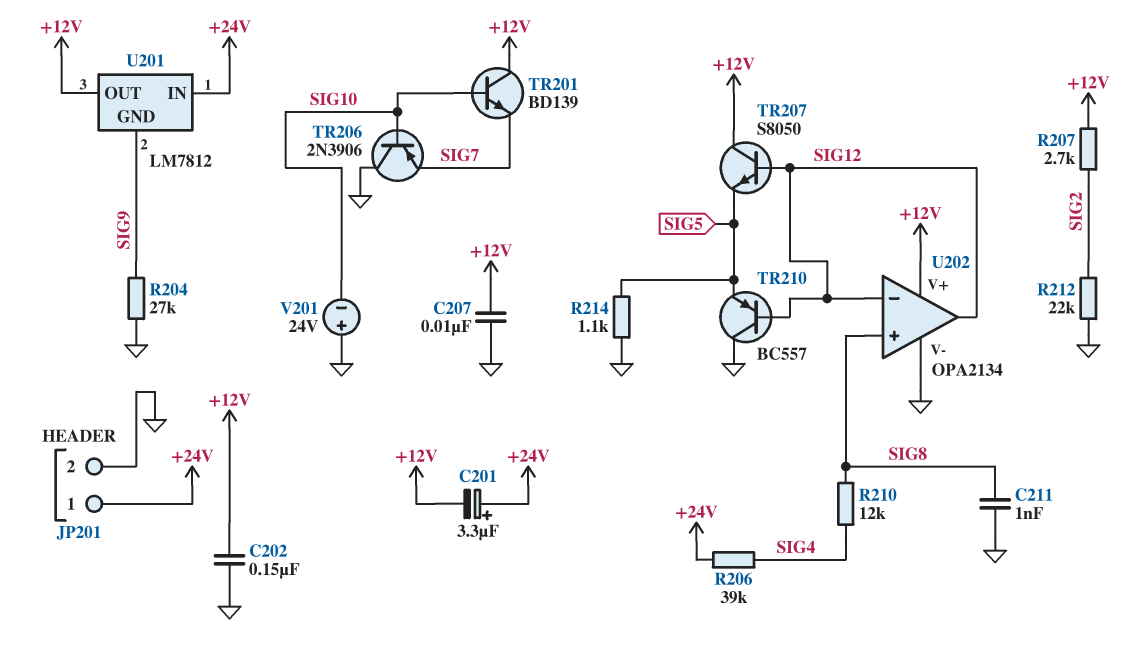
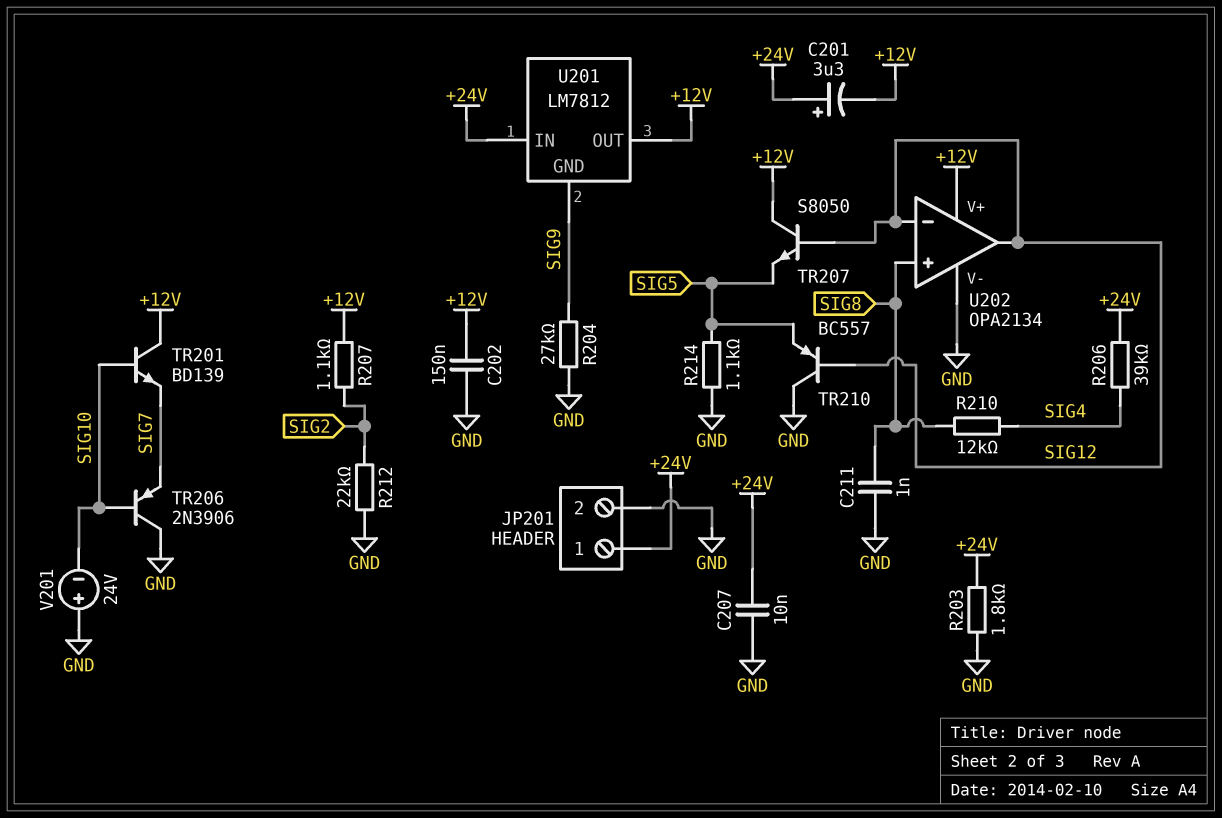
C207: 10nF (+12V, GND) -> 10nF (+24V, GND)
R203: none -> 1.8k (+24V, GND)
R207: 2.7k (+12V, SIG2) -> 1.1k (+12V, SIG2)

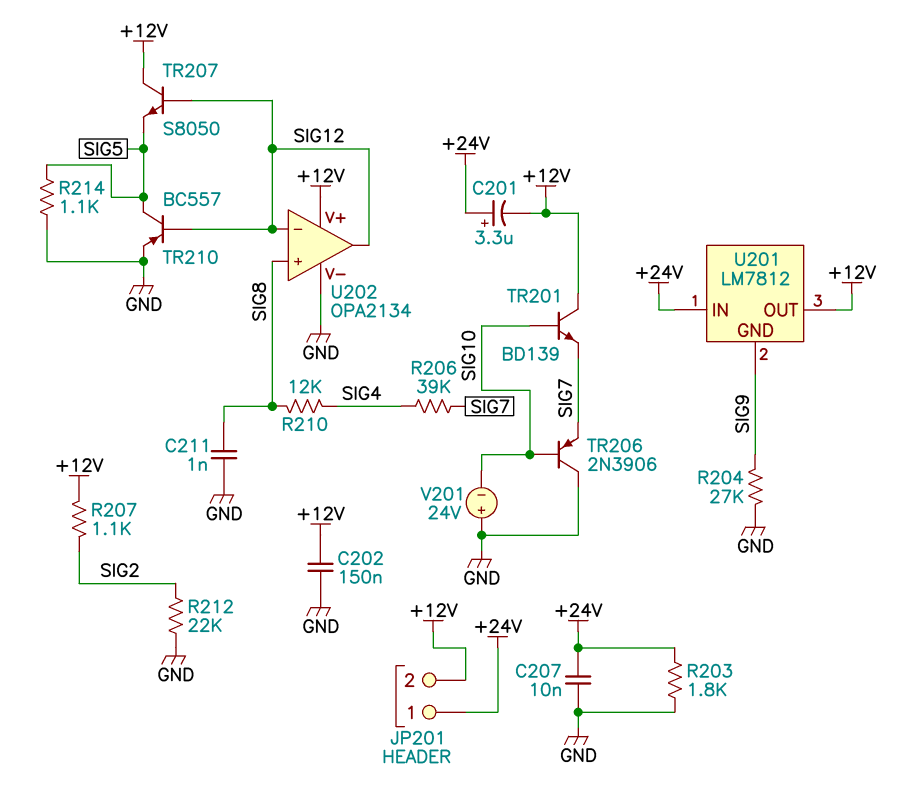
JP201 pin 2: GND -> +12V
R206: 39k (+24V, SIG4) -> 39k (SIG4, SIG7)
TR210: PNP BC557 (B SIG12, C GND, E SIG5) -> PNP BC557 (B SIG12, C SIG5, E GND)

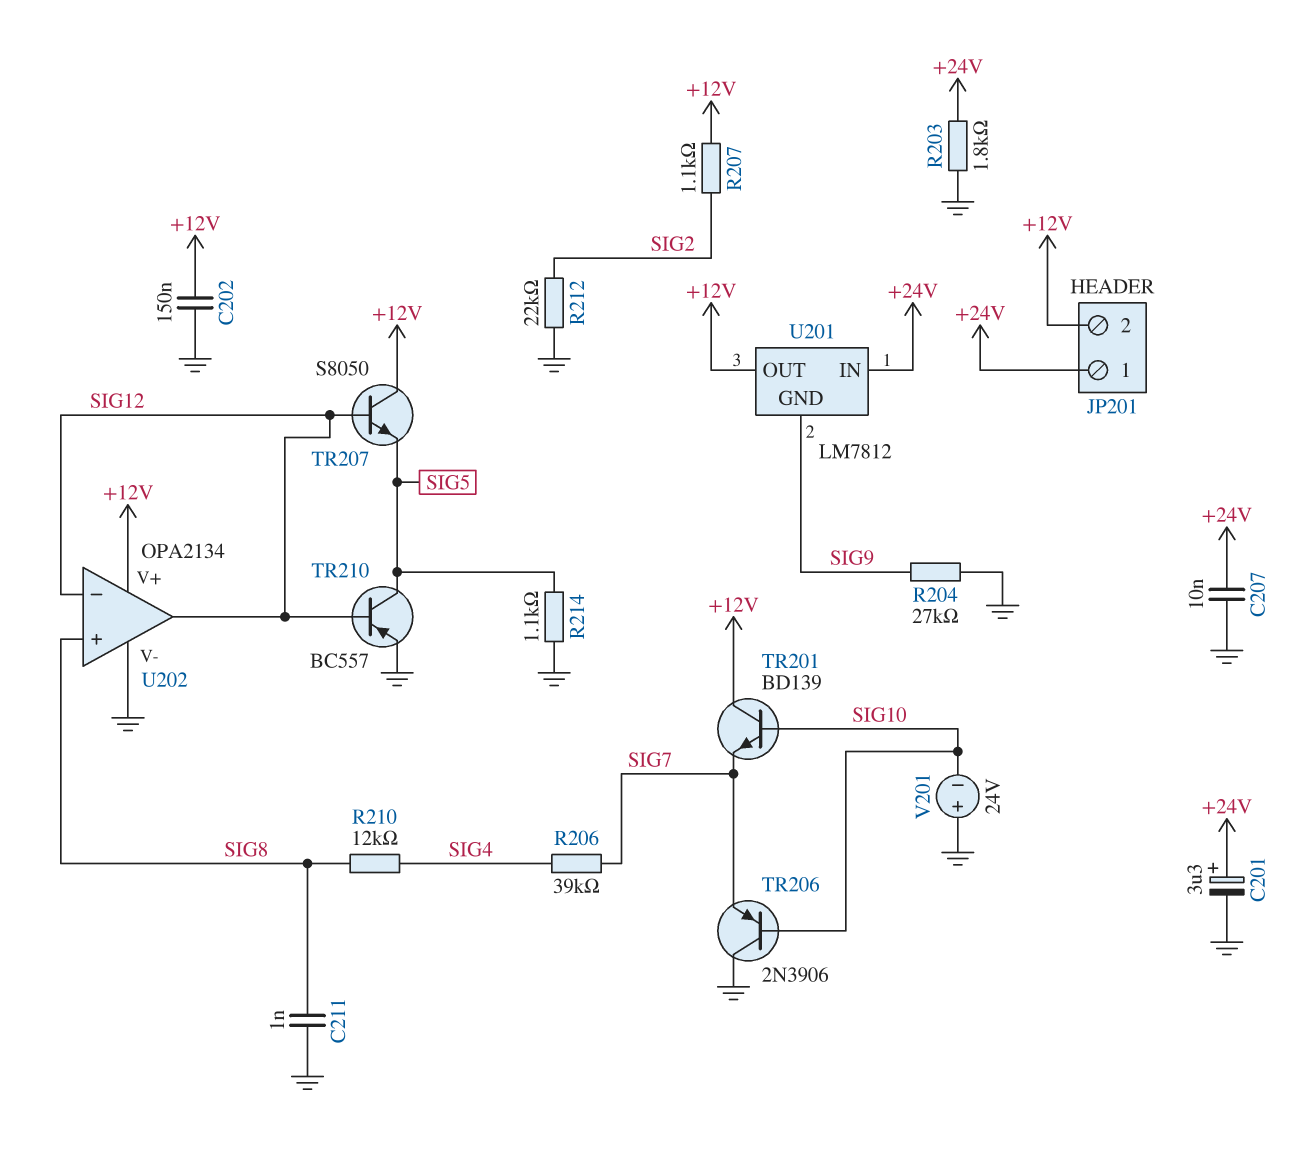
C201: 3.3uF (plus +24V, minus +12V) -> 3.3uF (plus +24V, minus GND)

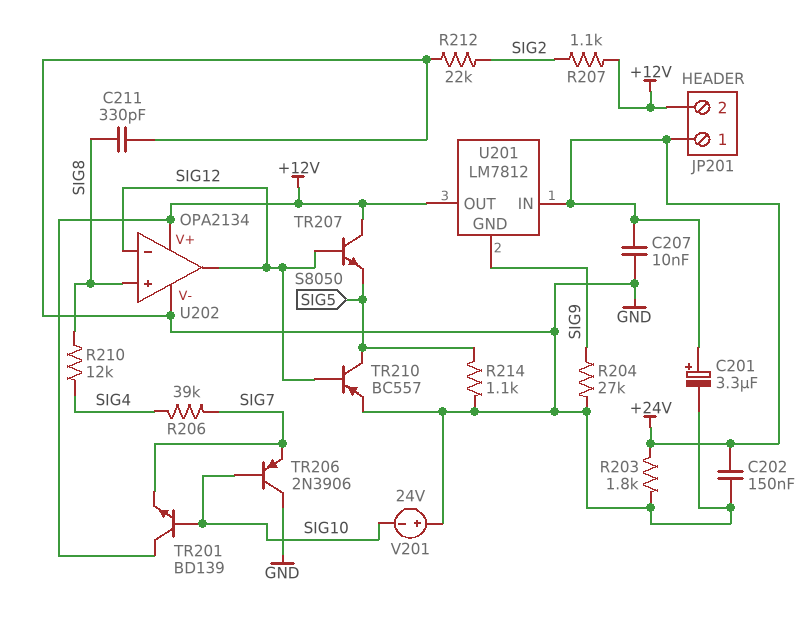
C202: 150nF (+12V, GND) -> 150nF (+24V, GND)
C211: 1nF (GND, SIG8) -> 330pF (GND, SIG8)

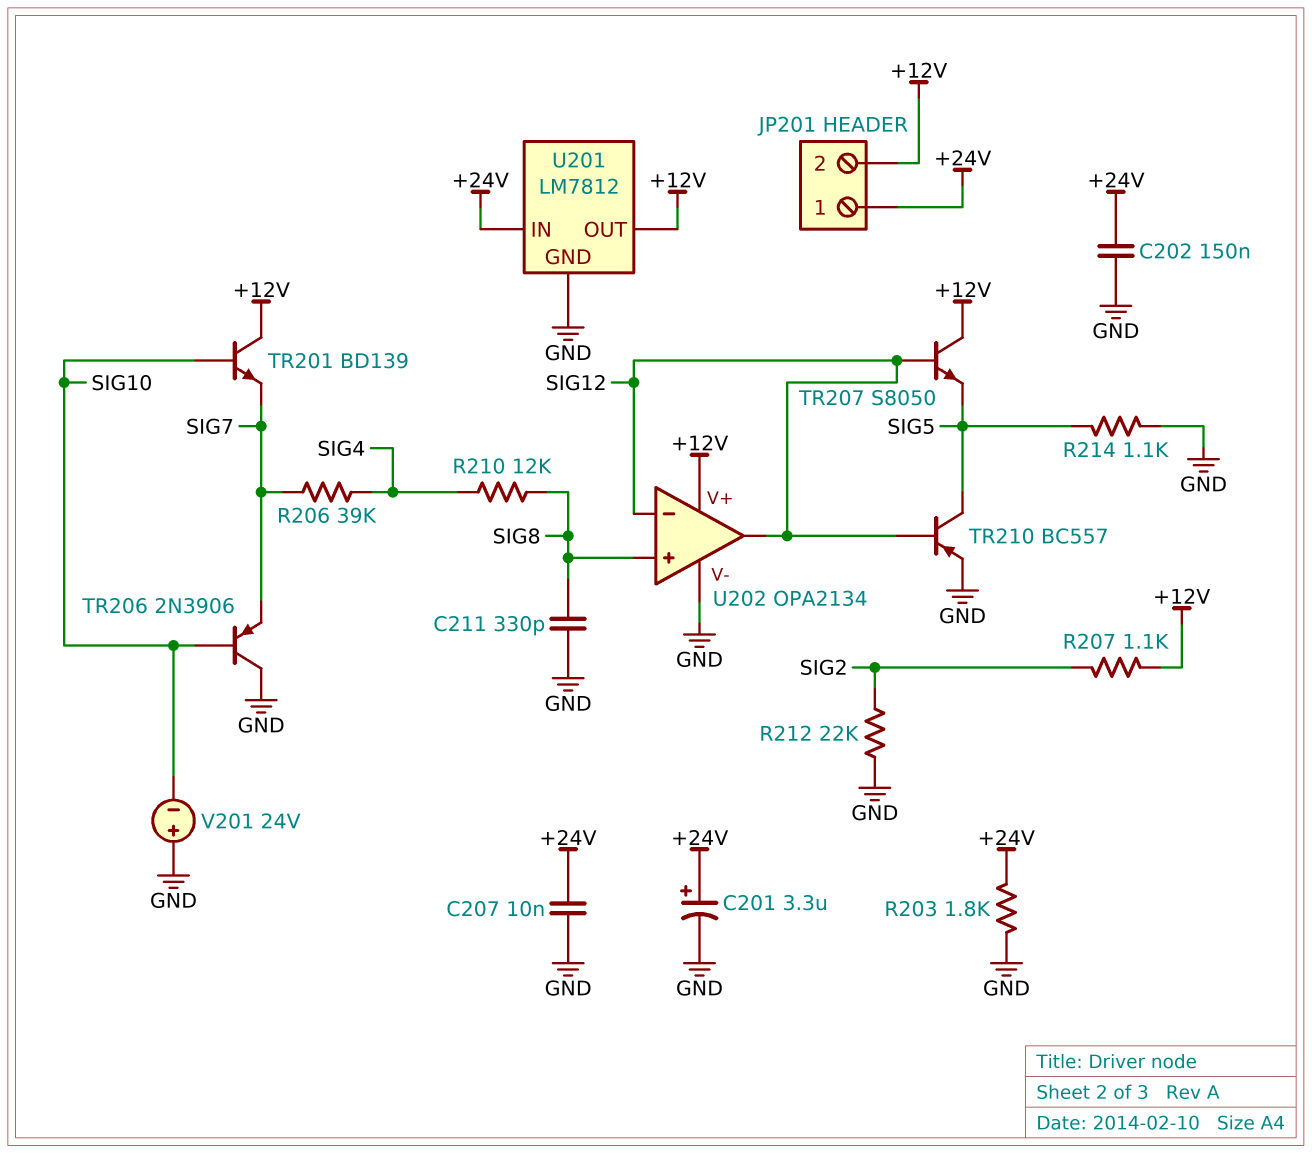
R204: 27k (GND, SIG9) -> none
U201 pin GND: SIG9 -> GND

